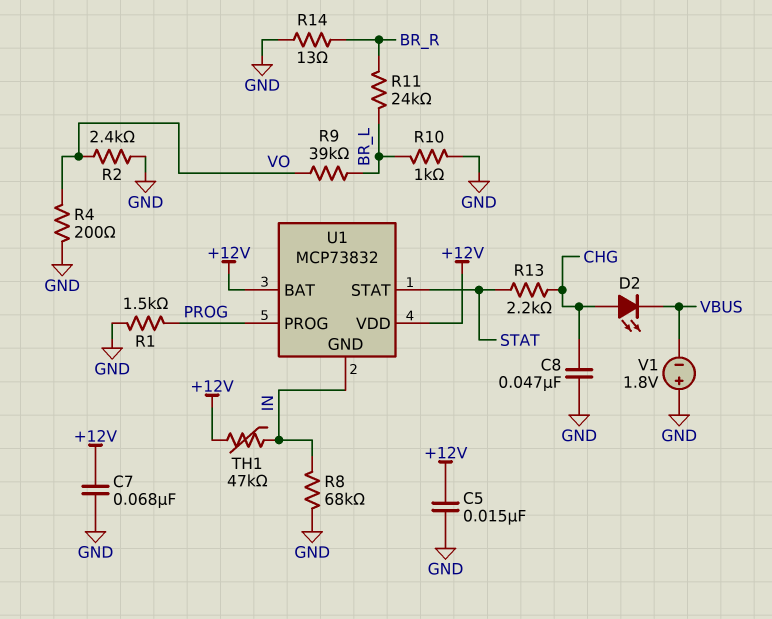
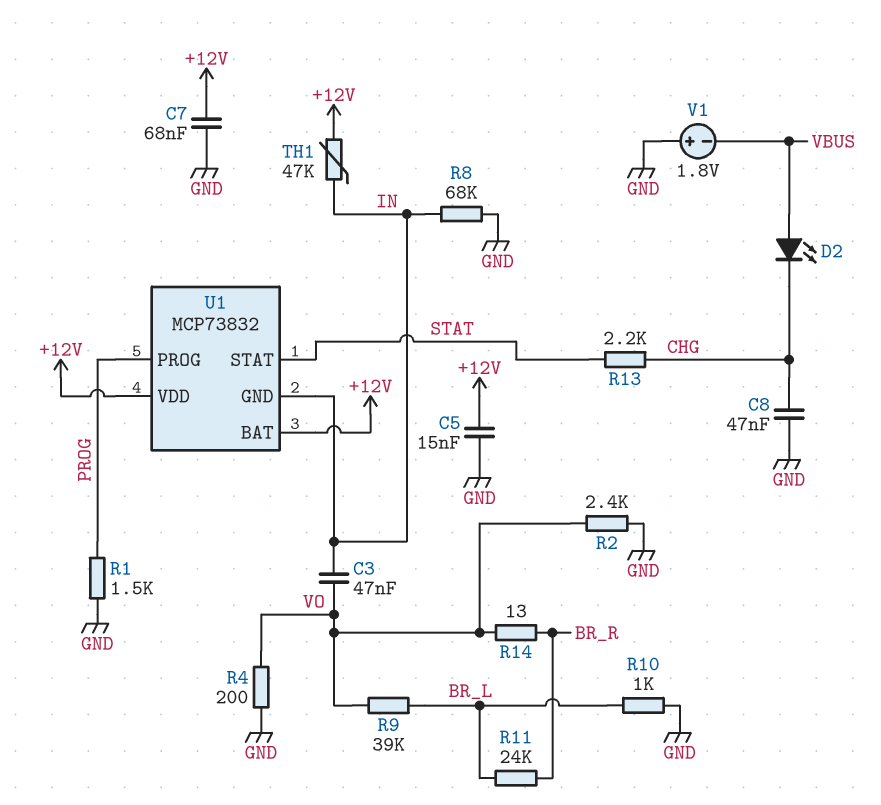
C3: none -> 47nF (IN, VO)
D2: LED (A CHG, K VBUS) -> LED (A VBUS, K CHG)
R14: 13 (BR_R, GND) -> 13 (BR_R, VO)

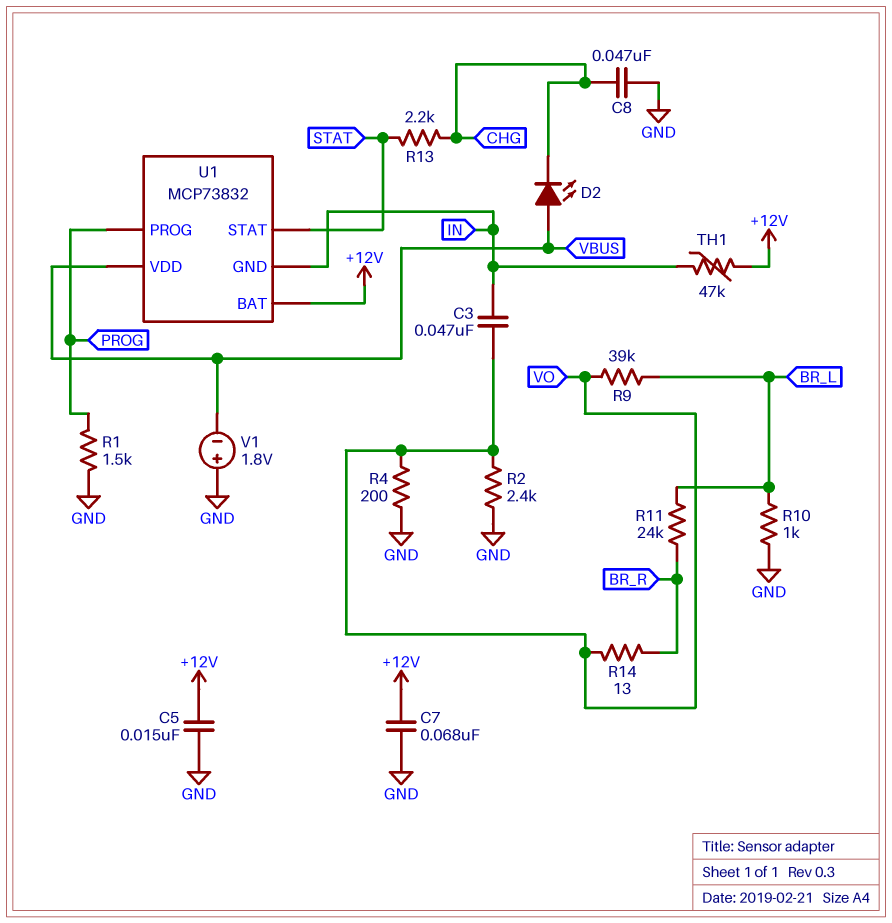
R8: 68k (GND, IN) -> none
U1 pin VDD: +12V -> VBUS

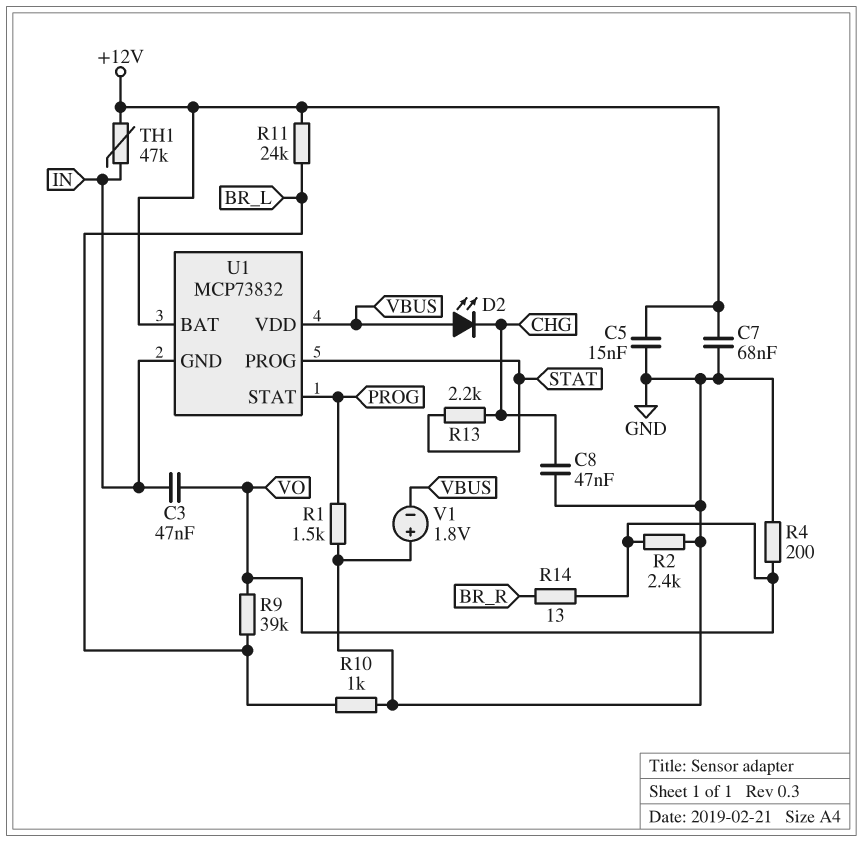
R11: 24k (BR_L, BR_R) -> 24k (+12V, BR_L)
U1 pin PROG: PROG -> STAT
U1 pin STAT: STAT -> PROG

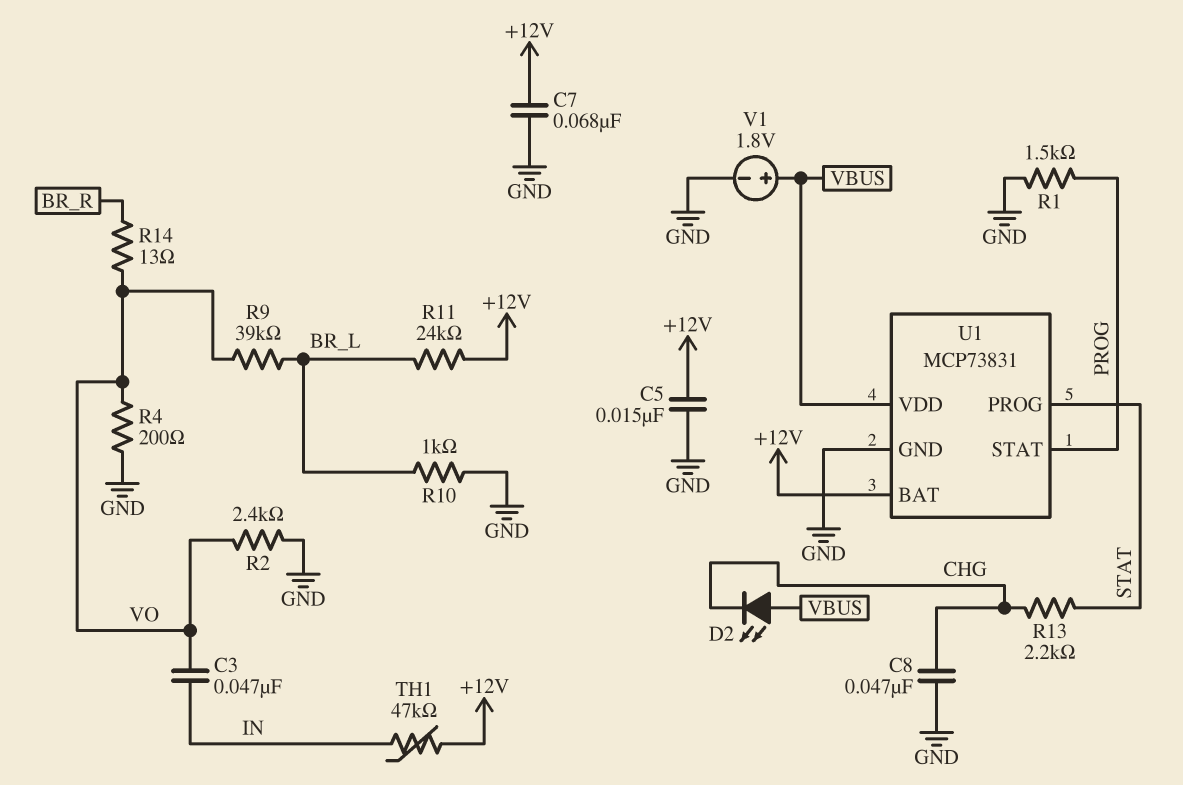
U1: MCP73832 -> MCP73831
U1 pin GND: IN -> GND
V1: 1.8V (plus GND, minus VBUS) -> 1.8V (plus VBUS, minus GND)

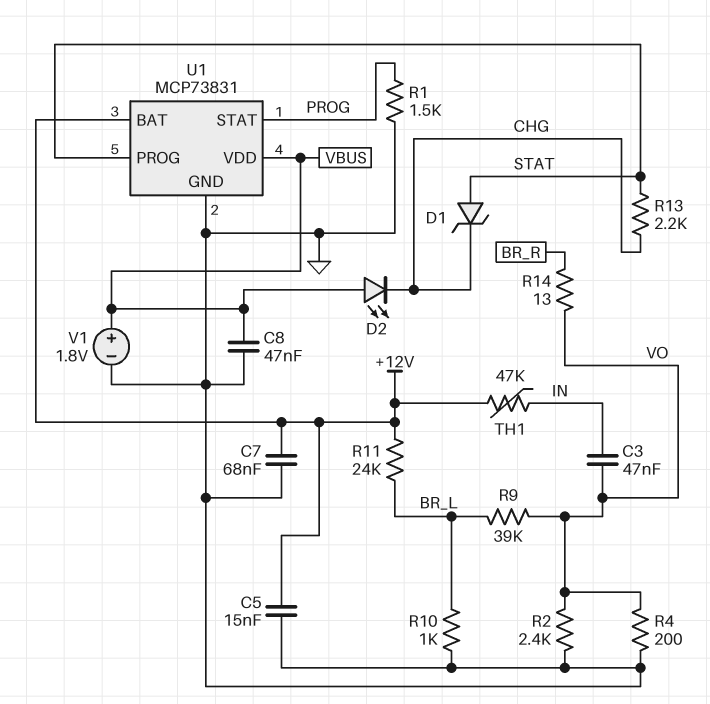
C8: 47nF (CHG, GND) -> 47nF (GND, VBUS)
D1: none -> zener (A STAT, K CHG)

